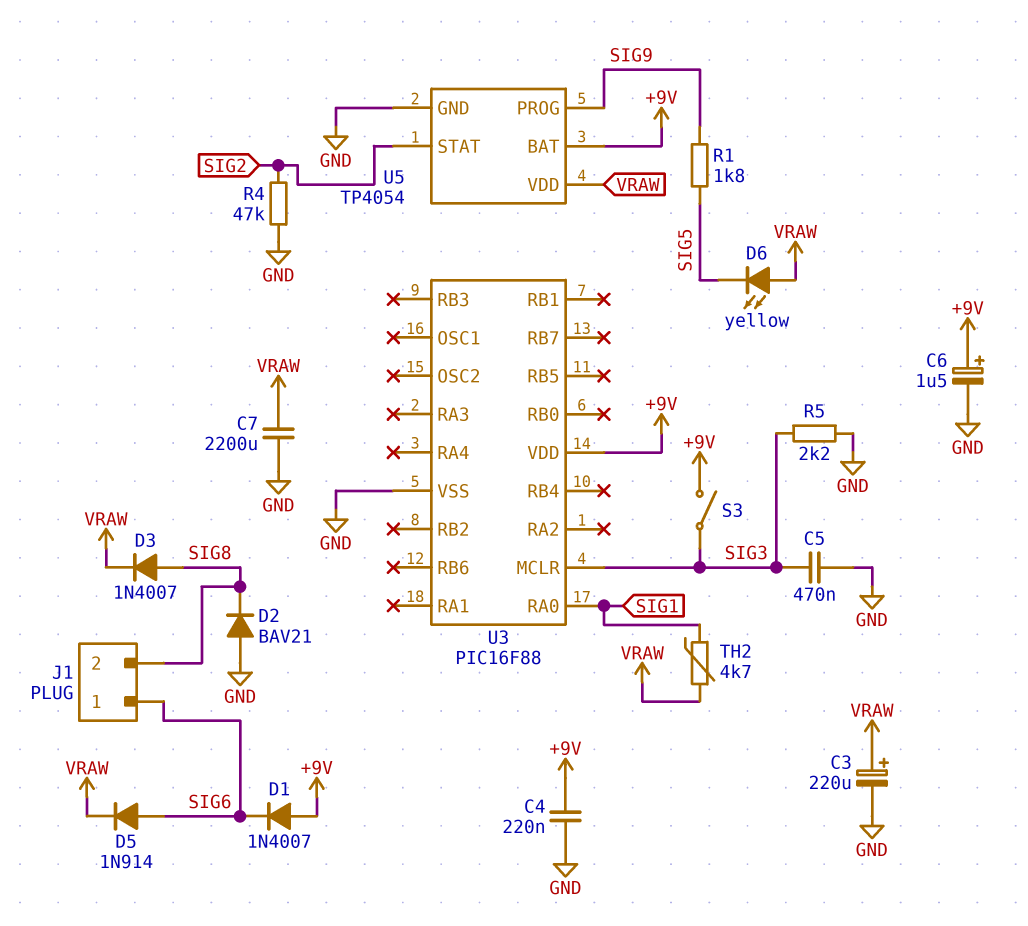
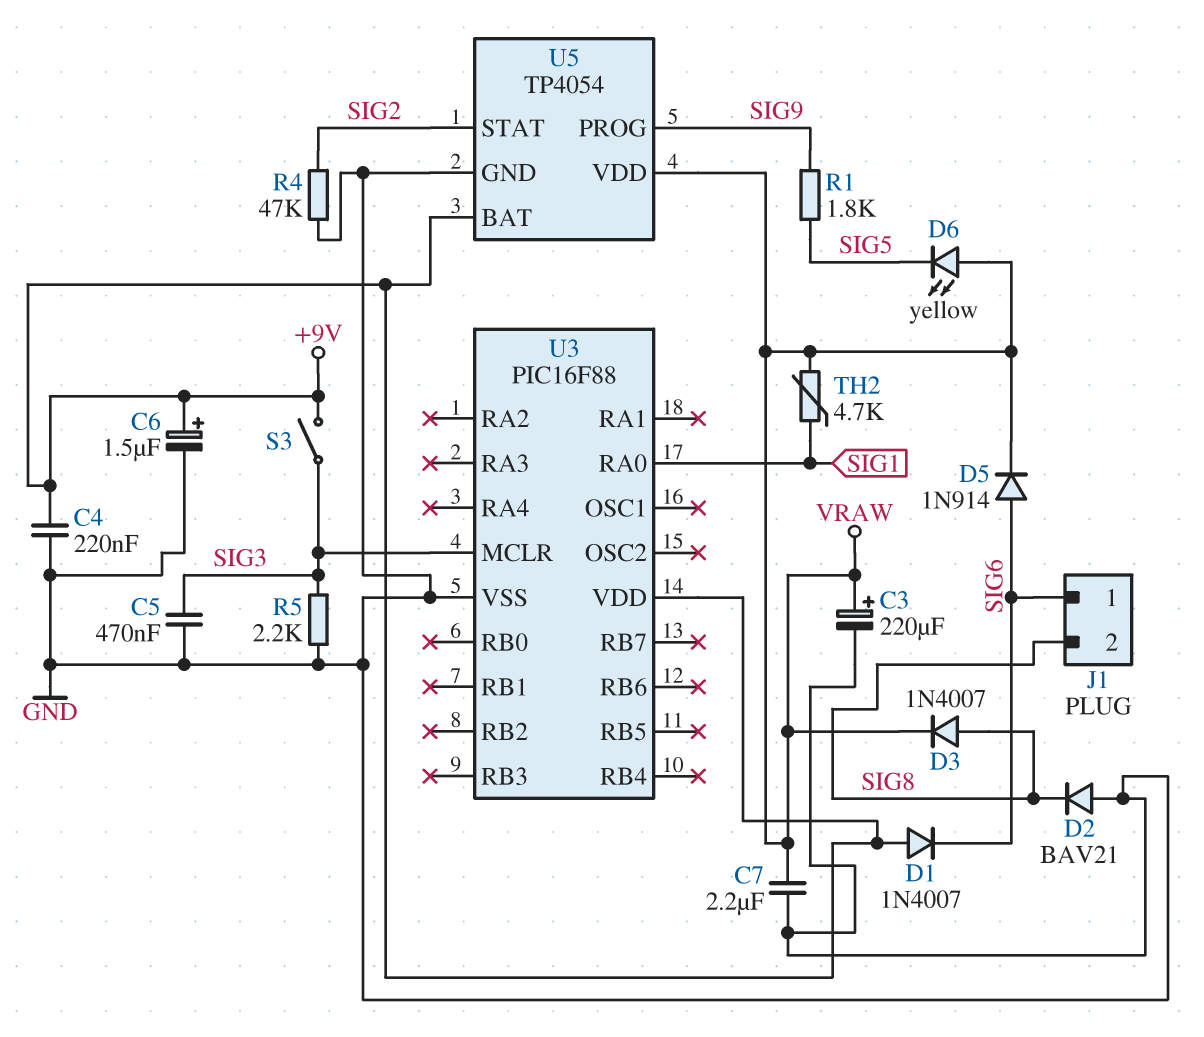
C7: 2200uF (GND, VRAW) -> 2.2uF (GND, VRAW)

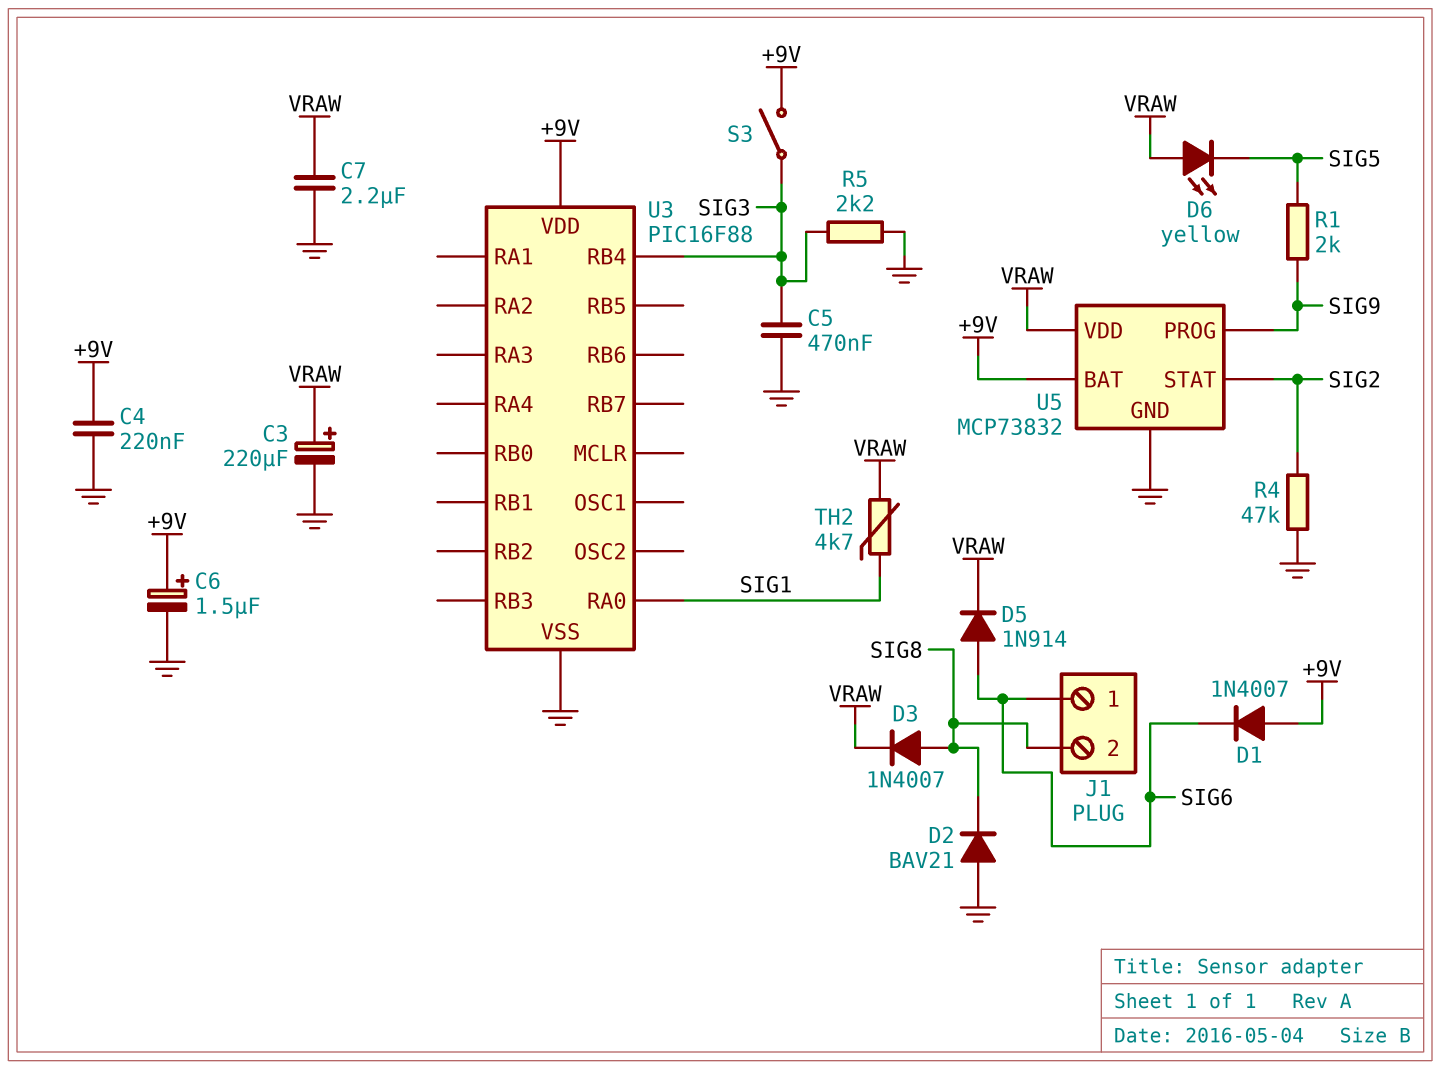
R1: 1.8k (SIG5, SIG9) -> 2k (SIG5, SIG9)
U3 pin MCLR: SIG3 -> none
U3 pin RB4: none -> SIG3
U5: TP4054 -> MCP73832

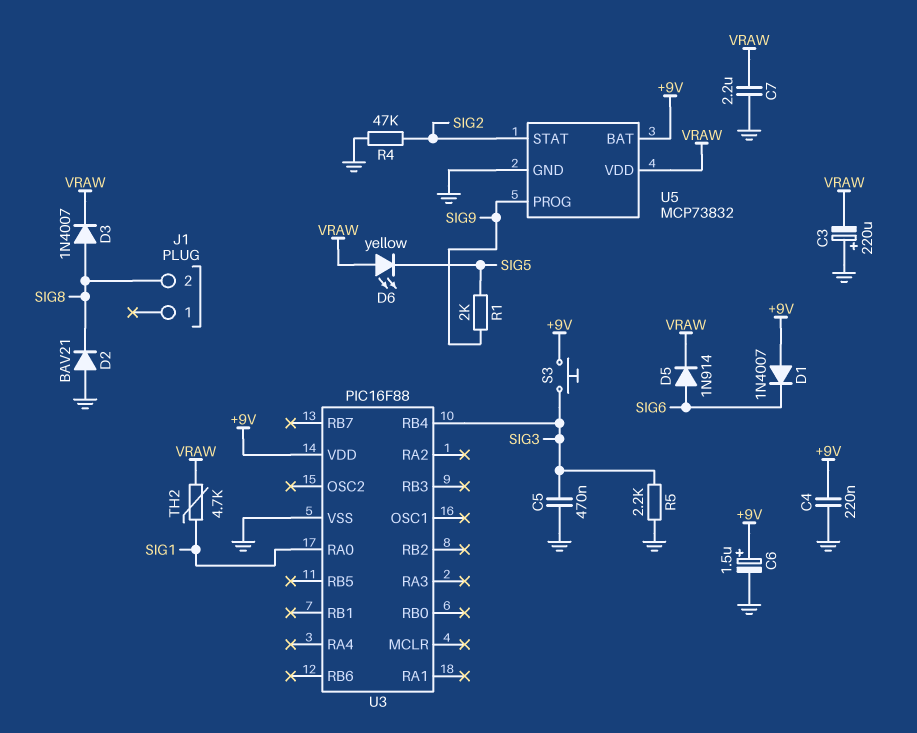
C3: 220uF (plus VRAW, minus GND) -> 220uF (plus GND, minus VRAW)
J1 pin 1: SIG6 -> none
S3: switch (+9V, SIG3) -> button (+9V, SIG3)

